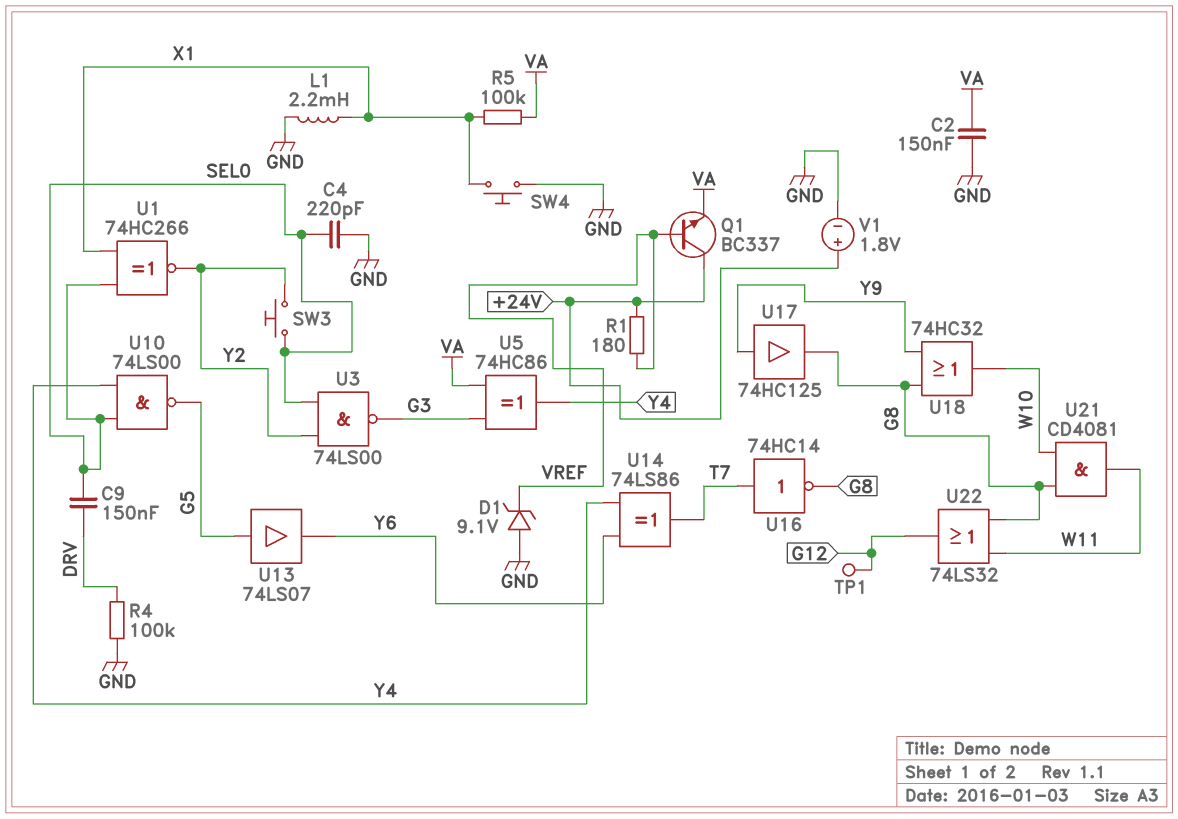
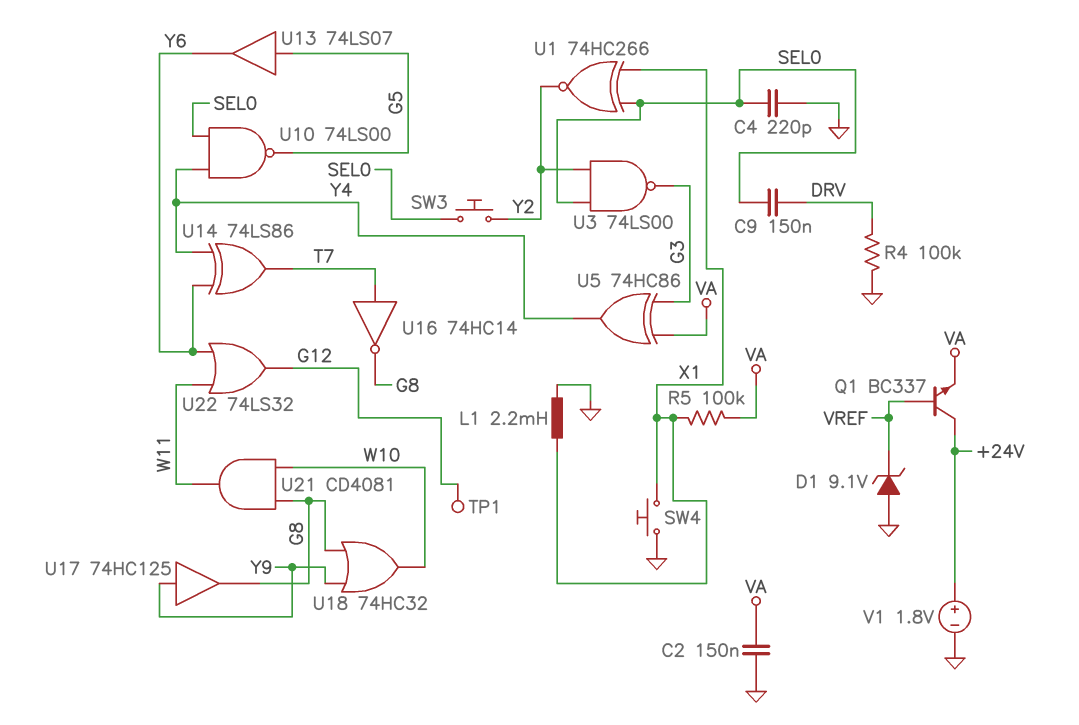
R1: 180 (+24V, VREF) -> none
U22: OR 74LS32 (in G8, in W11, out G12) -> OR 74LS32 (in W11, in Y6, out G12)

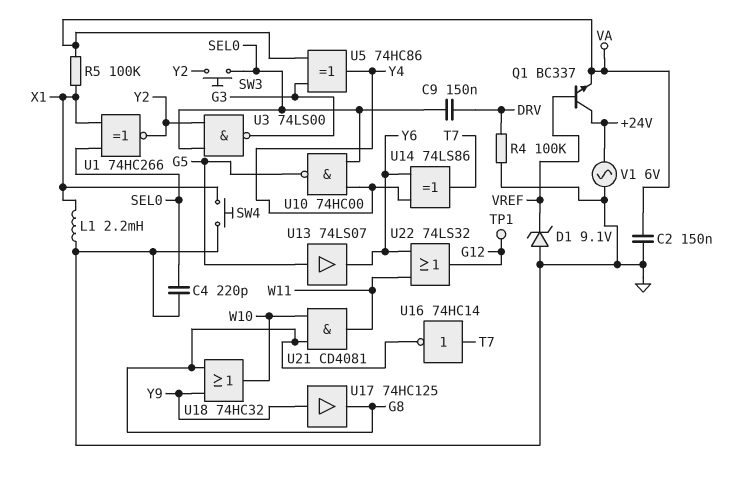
U10: NAND 74LS00 (in SEL0, in Y4, out G5) -> NAND 74HC00 (in SEL0, in Y4, out G5)
V1: 1.8V (plus +24V, minus GND) -> AC 6V (+24V, GND)

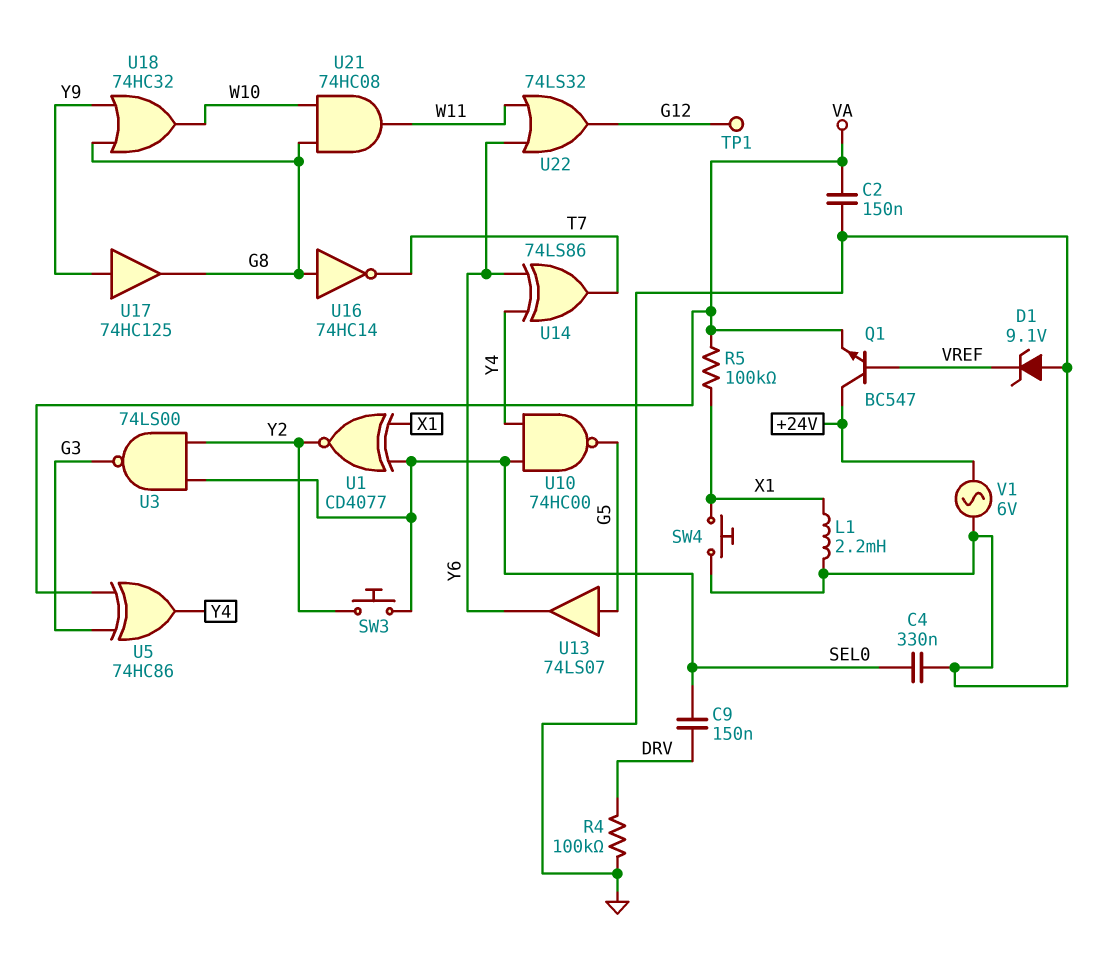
C4: 220pF (GND, SEL0) -> 330nF (GND, SEL0)
Q1: NPN BC337 (B VREF, C +24V, E VA) -> NPN BC547 (B VREF, C +24V, E VA)
U1: XNOR 74HC266 (in SEL0, in X1, out Y2) -> XNOR CD4077 (in SEL0, in X1, out Y2)
U16: NOT 74HC14 (in T7, out G8) -> NOT 74HC14 (in G8, out T7)
U21: AND CD4081 (in G8, in W10, out W11) -> AND 74HC08 (in G8, in W10, out W11)

